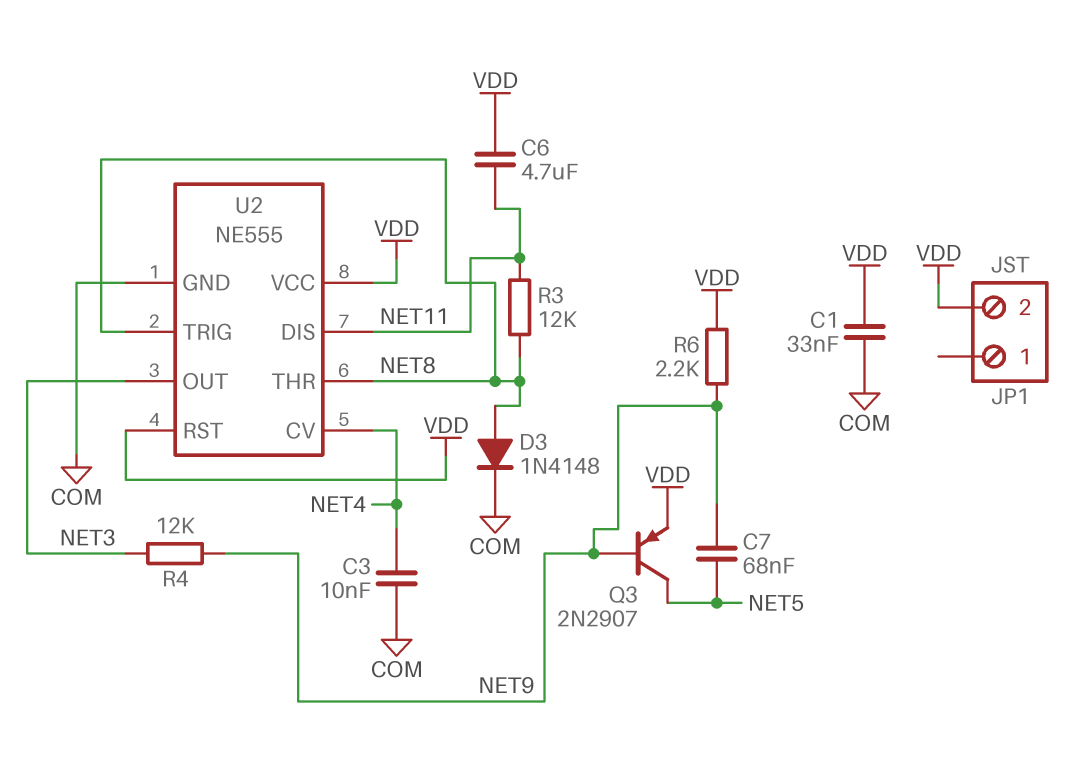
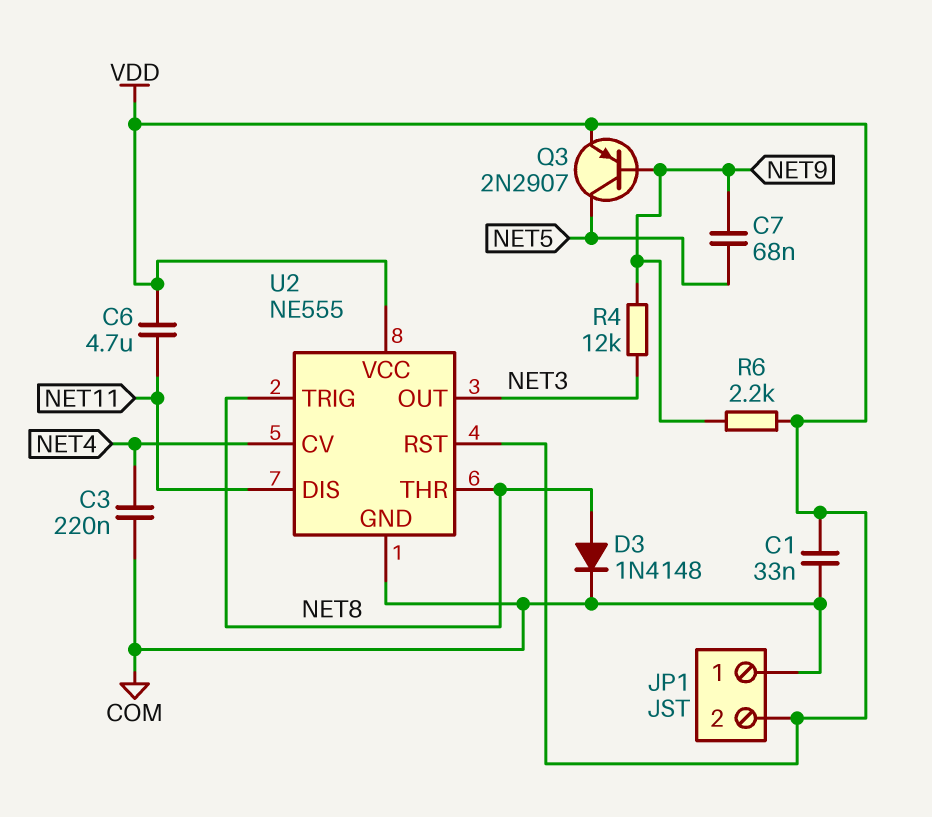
C3: 10nF (COM, NET4) -> 220nF (COM, NET4)
JP1 pin 1: none -> COM
R3: 12k (NET8, NET11) -> none

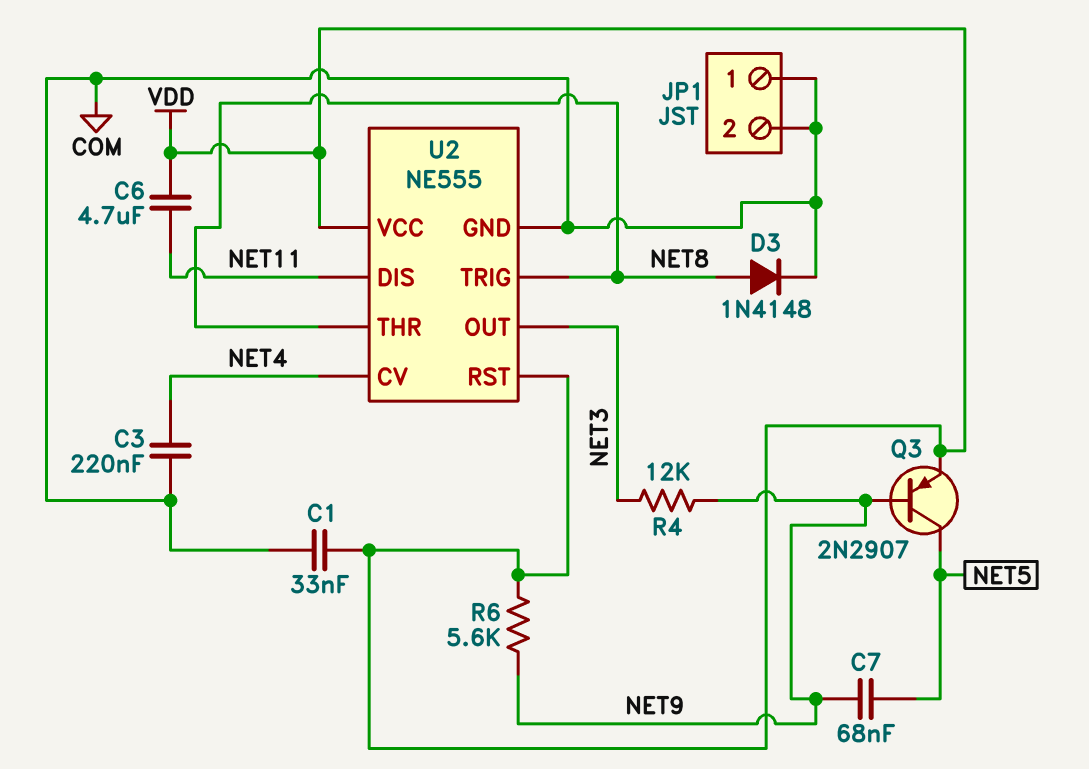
JP1 pin 2: VDD -> COM
R6: 2.2k (NET9, VDD) -> 5.6k (NET9, VDD)

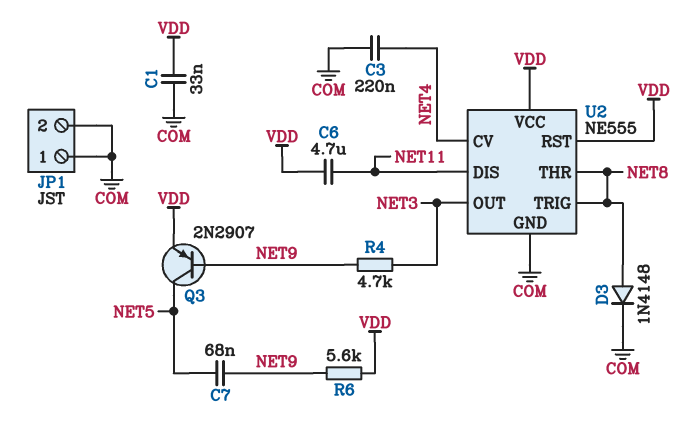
R4: 12k (NET3, NET9) -> 4.7k (NET3, NET9)

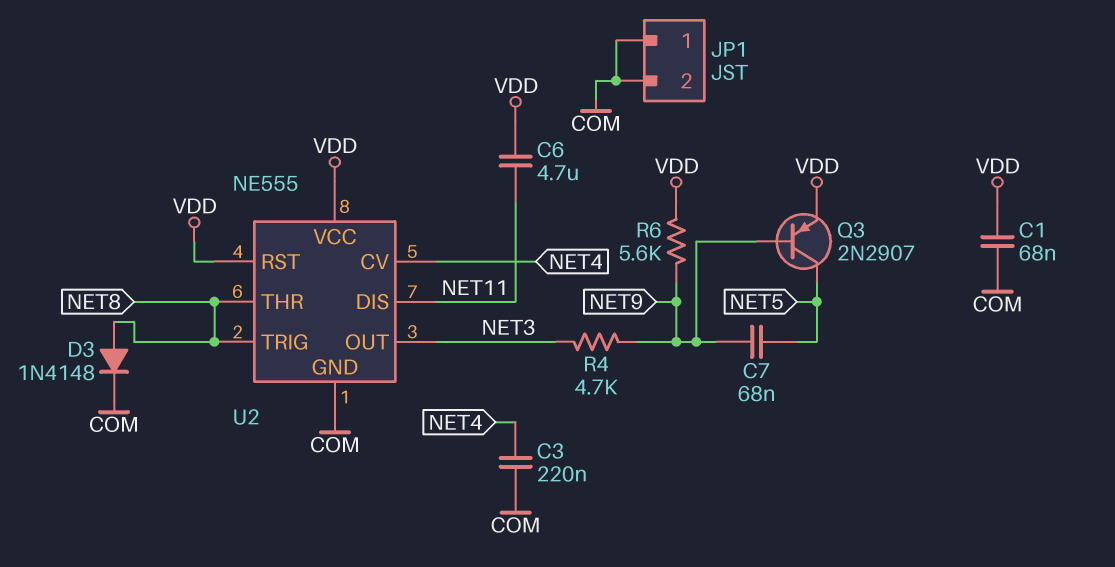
C1: 33nF (COM, VDD) -> 68nF (COM, VDD)

